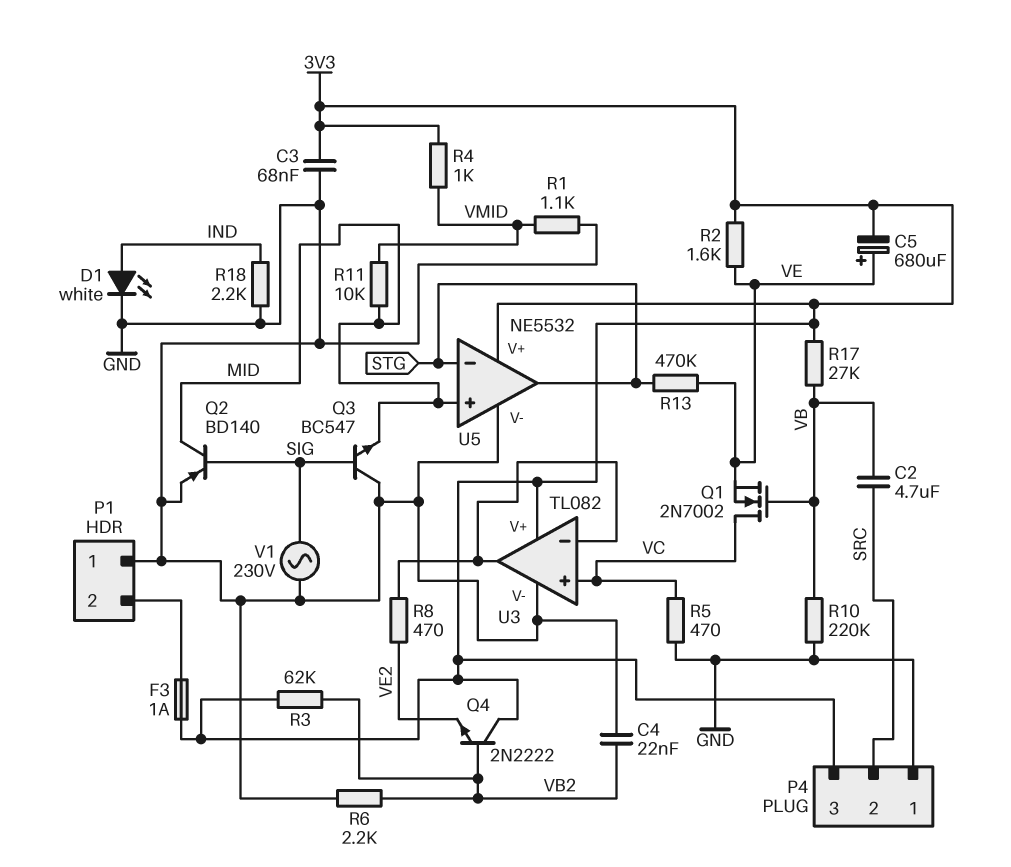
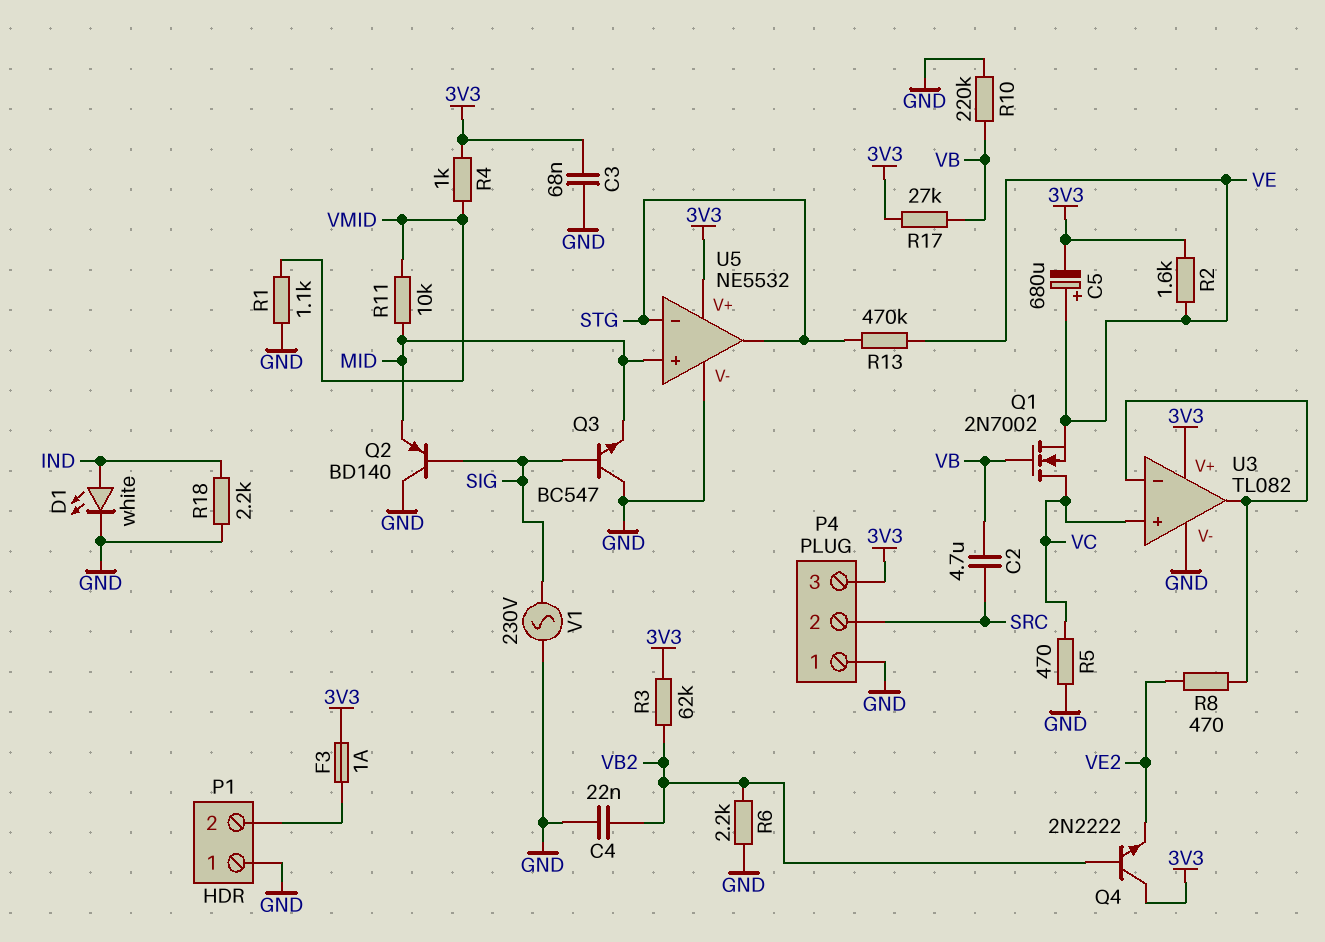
Q2: PNP BD140 (B SIG, C MID, E GND) -> PNP BD140 (B SIG, C GND, E MID)

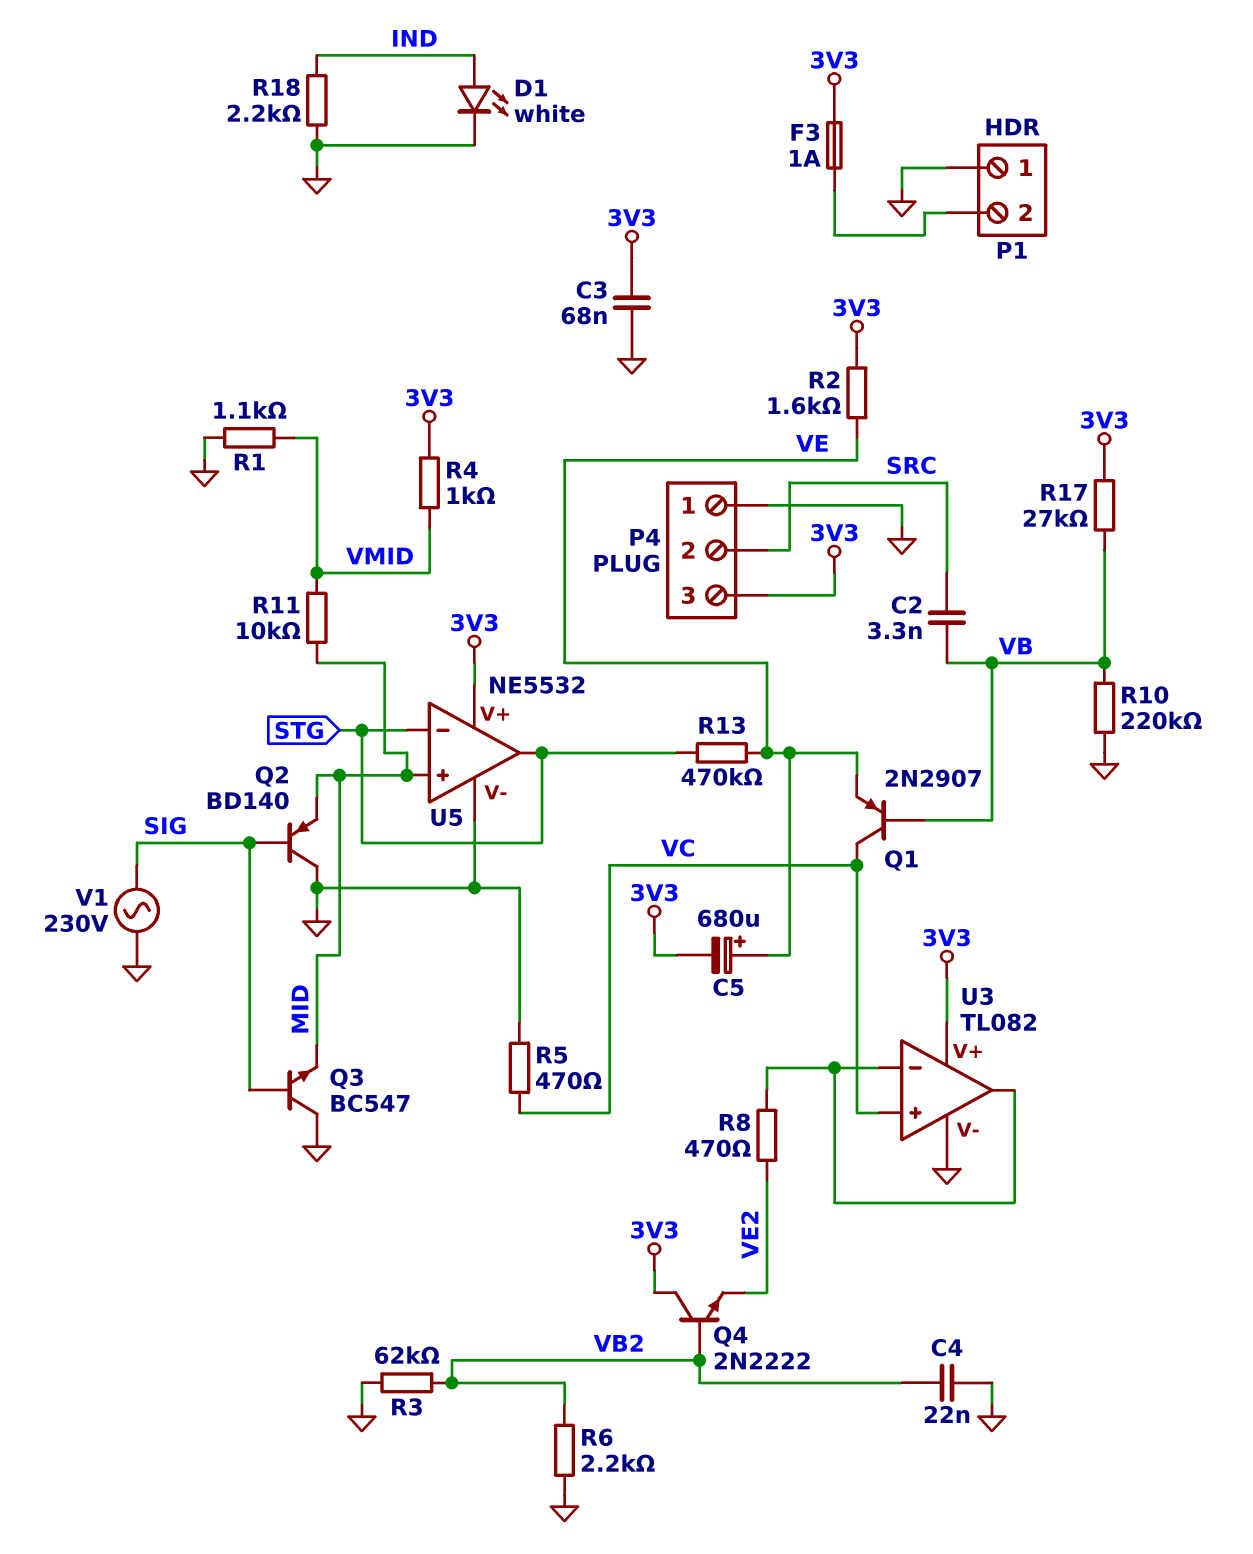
C2: 4.7uF (SRC, VB) -> 3.3nF (SRC, VB)
Q1: NMOS 2N7002 (G VB, D VC, S VE) -> PNP 2N2907 (B VB, C VC, E VE)
R3: 62k (3V3, VB2) -> 62k (GND, VB2)

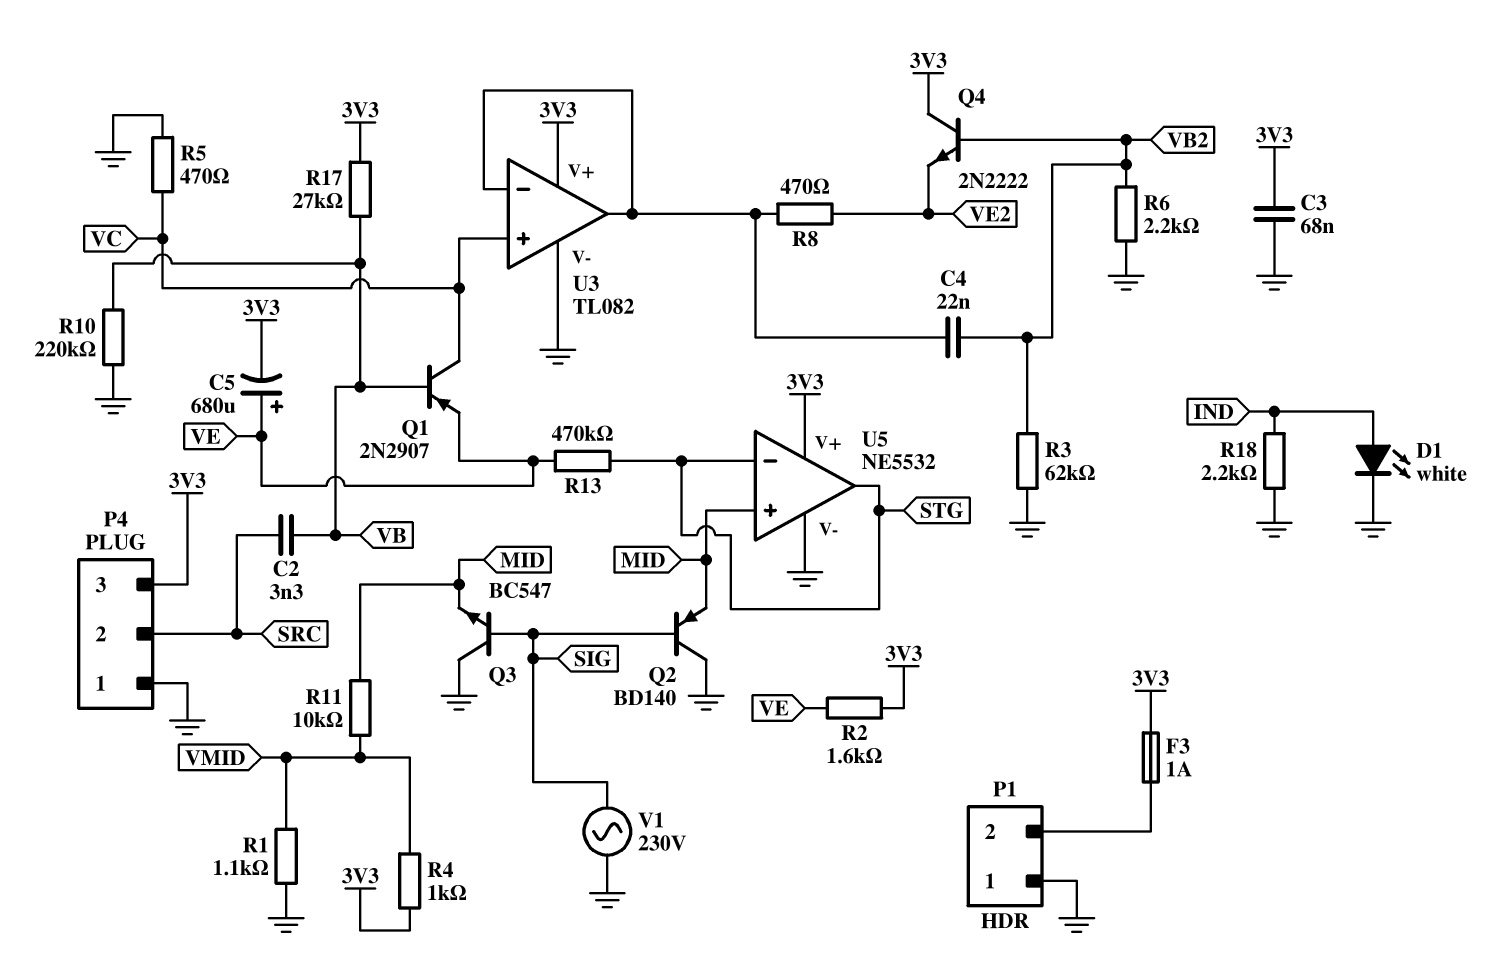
C4: 22nF (GND, VB2) -> 22nF (U3/in-, VB2)

